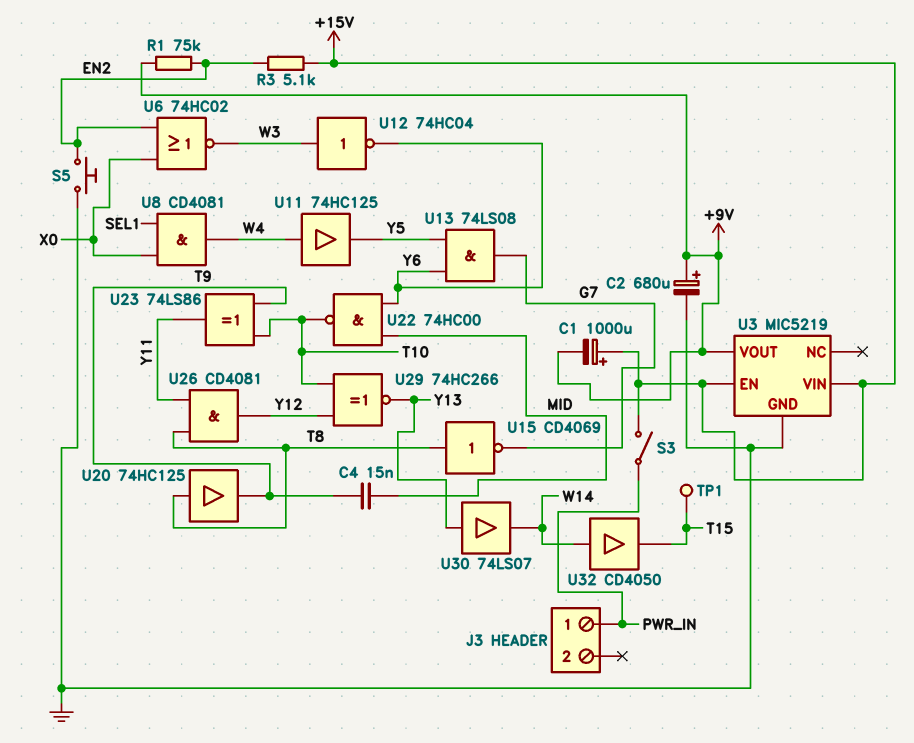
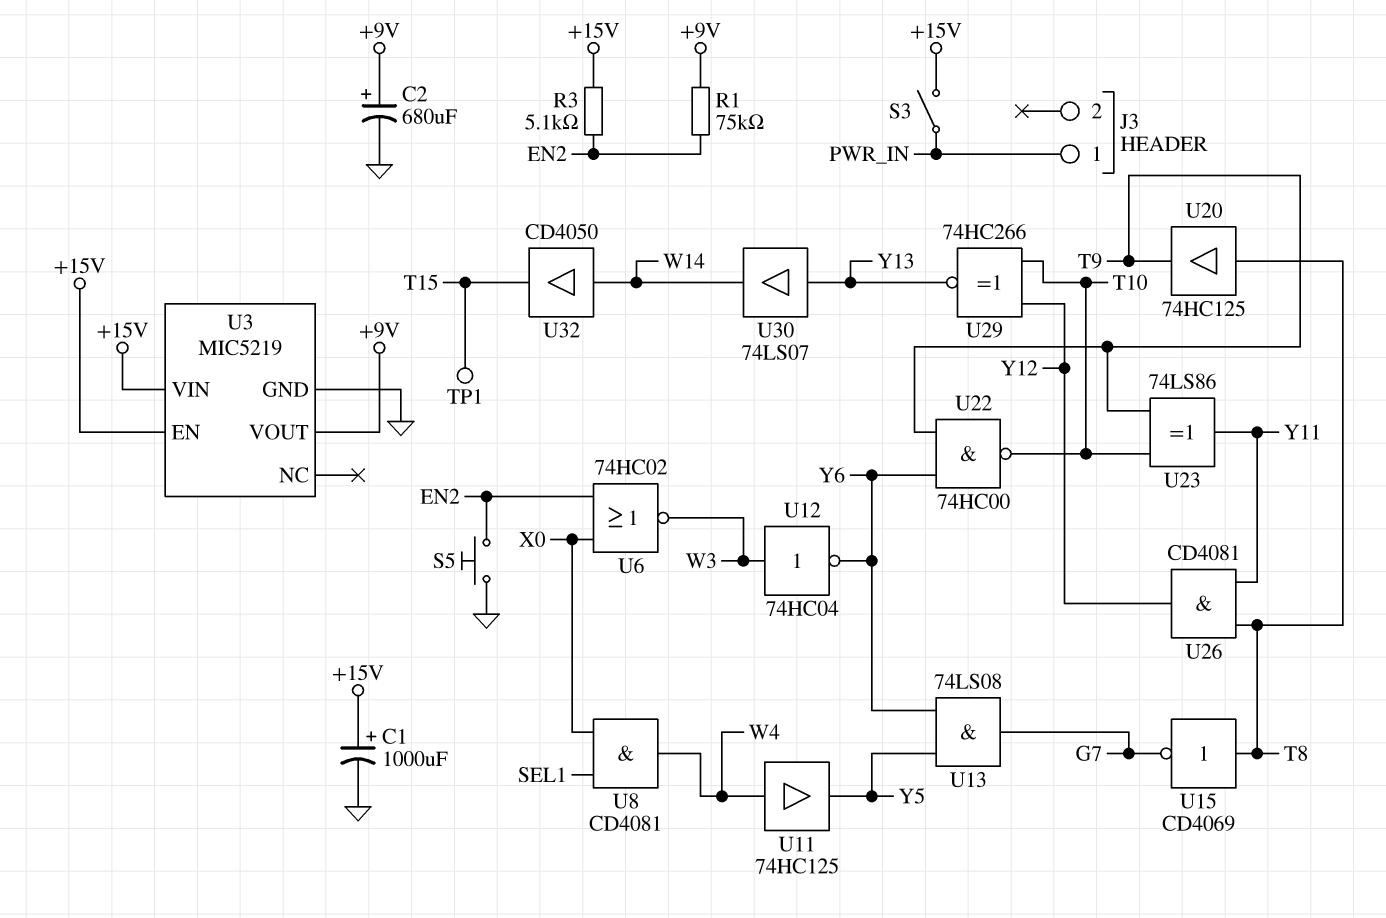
C1: 1000uF (plus +15V, minus +9V) -> 1000uF (plus +15V, minus GND)
C4: 15nF (MID, T9) -> none
U22: NAND 74HC00 (in MID, in Y6, out T10) -> NAND 74HC00 (in T9, in Y6, out T10)

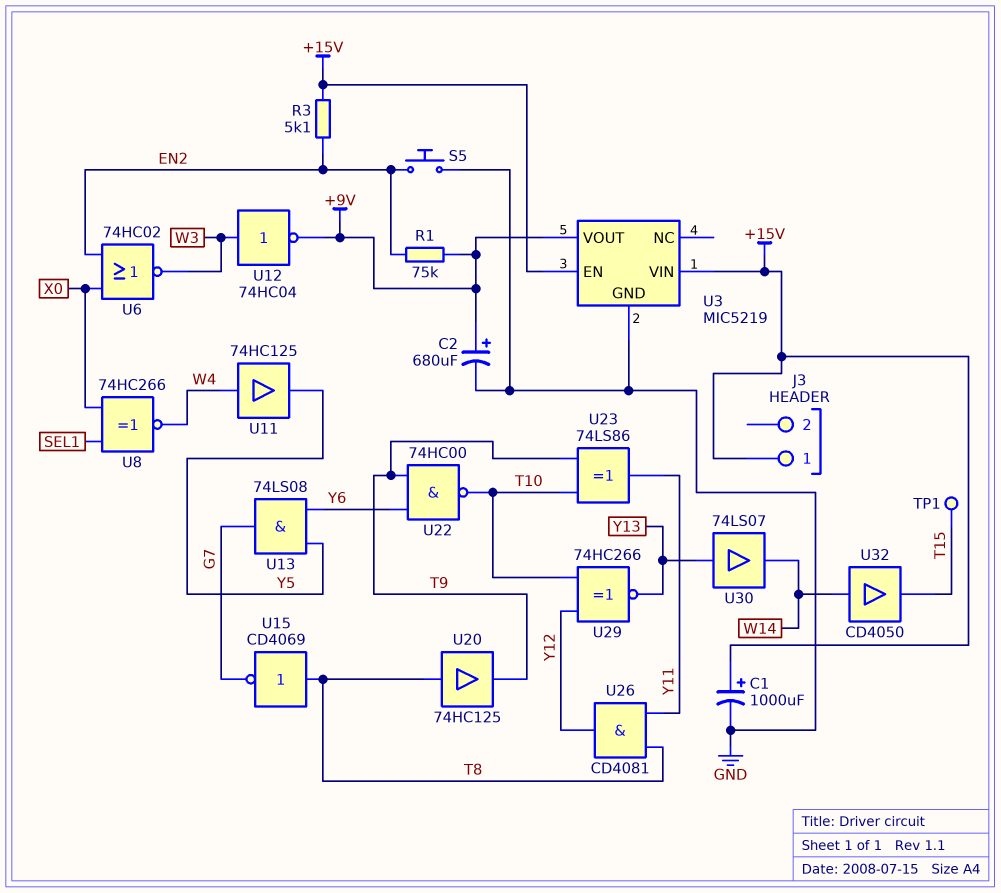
J3 pin 1: PWR_IN -> +15V
S3: switch (+15V, PWR_IN) -> none
U8: AND CD4081 (in SEL1, in X0, out W4) -> XNOR 74HC266 (in SEL1, in X0, out W4)
U12: NOT 74HC04 (in W3, out Y6) -> NOT 74HC04 (in W3, out +9V)

